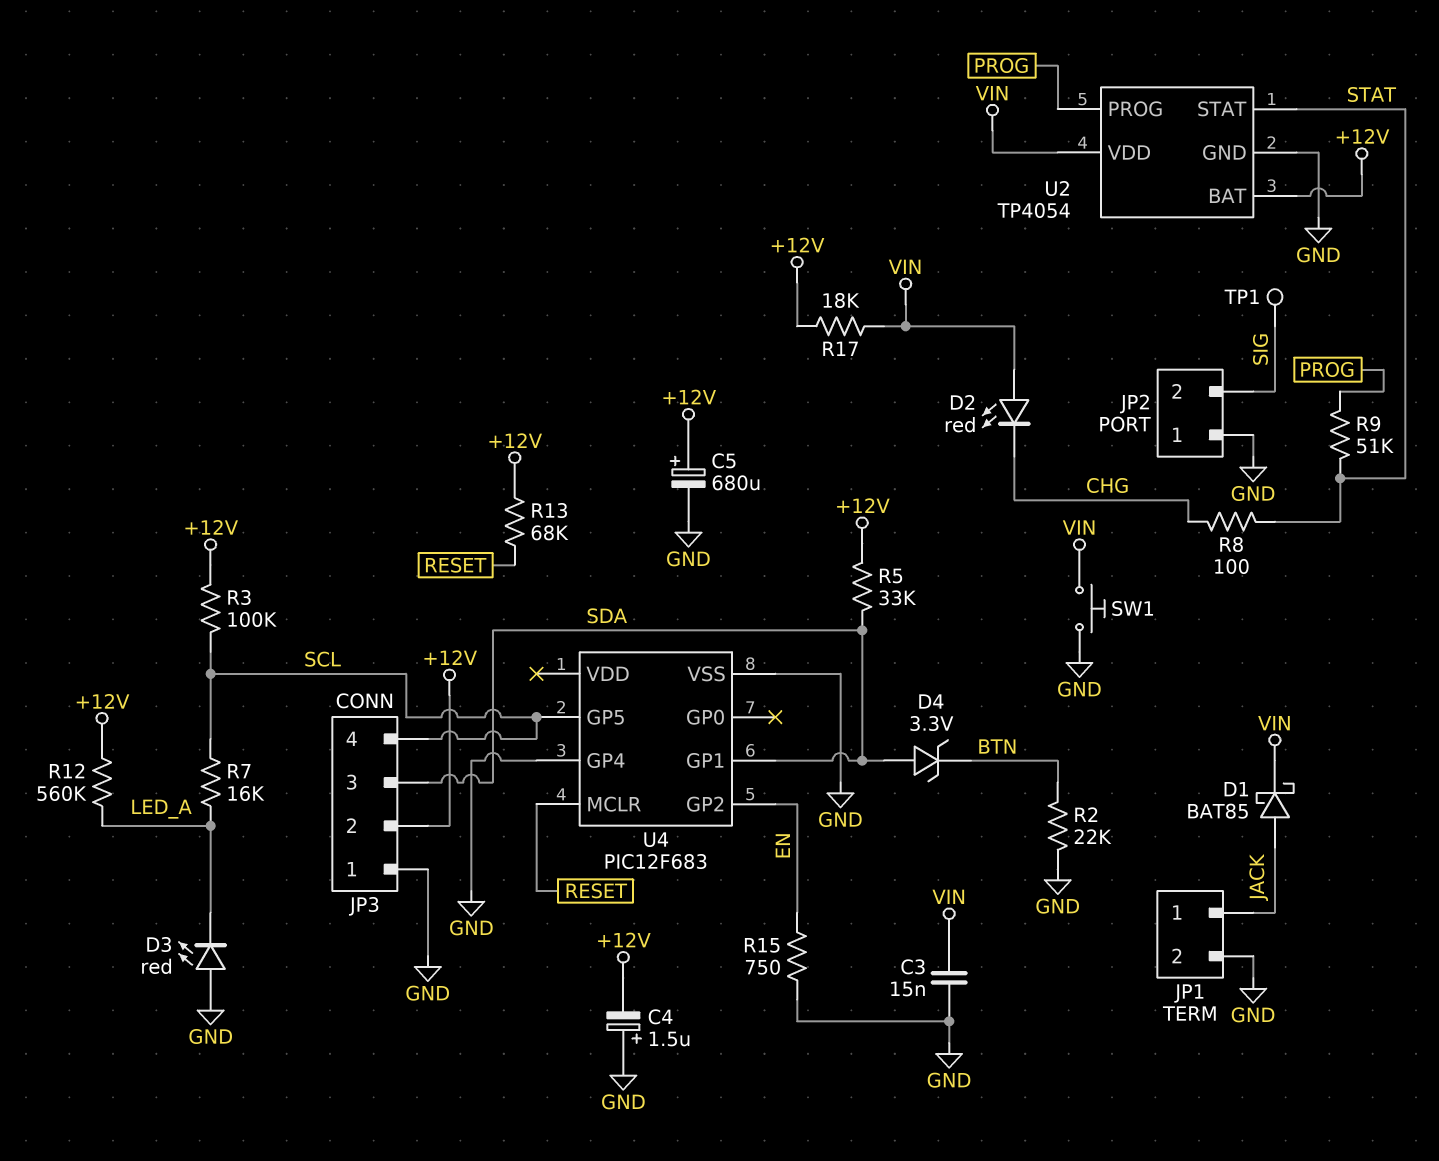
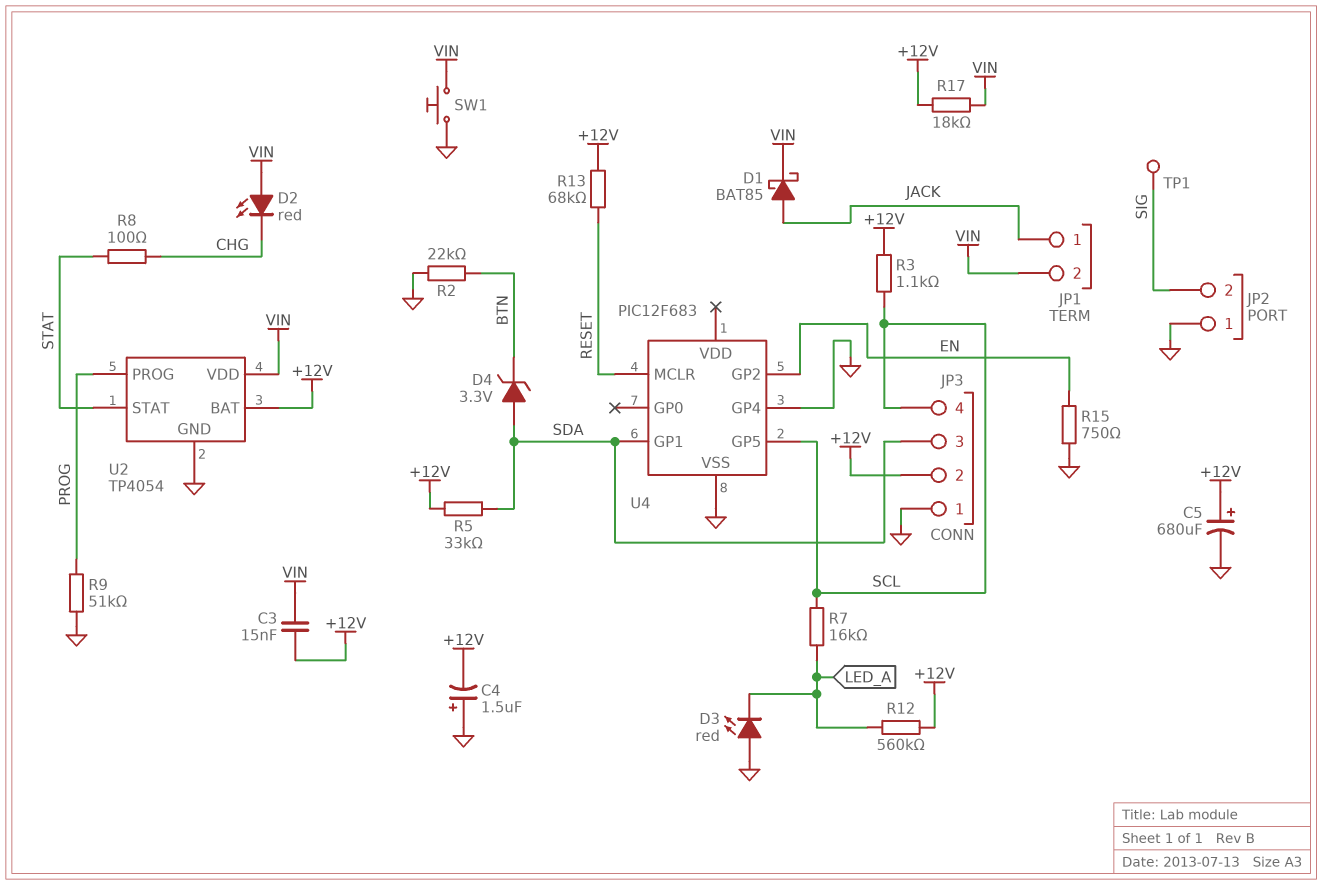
C3: 15nF (GND, VIN) -> 15nF (+12V, VIN)
JP1 pin 2: GND -> VIN
R3: 100k (+12V, SCL) -> 1.1k (+12V, SCL)
R9: 51k (PROG, STAT) -> 51k (GND, PROG)

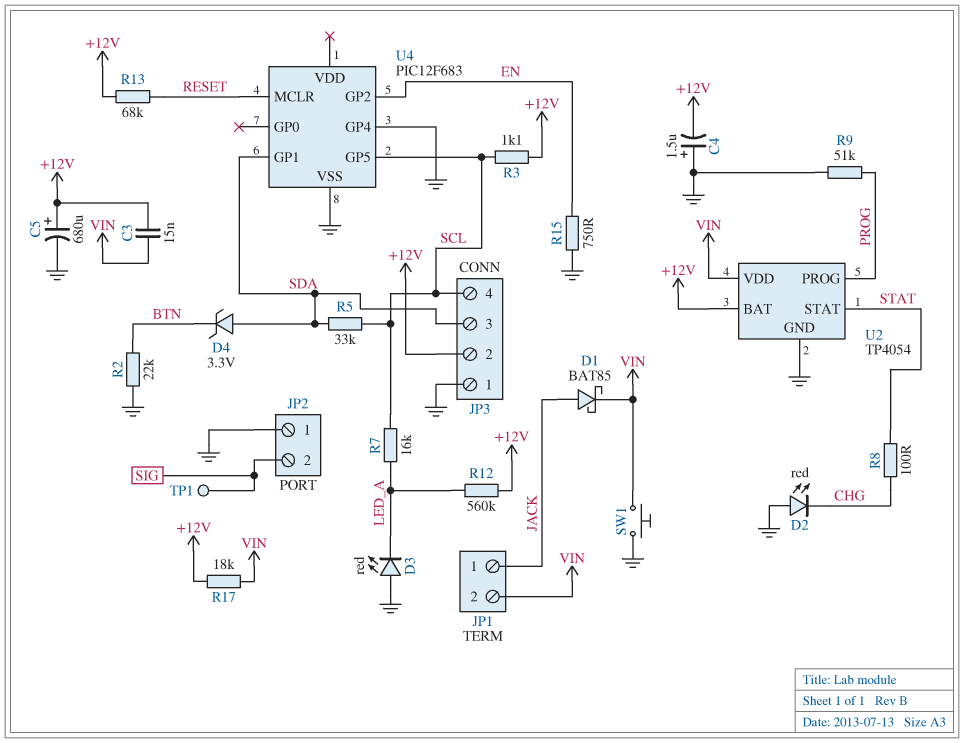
D2: LED red (A VIN, K CHG) -> LED red (A GND, K CHG)
R5: 33k (+12V, SDA) -> 33k (SCL, SDA)

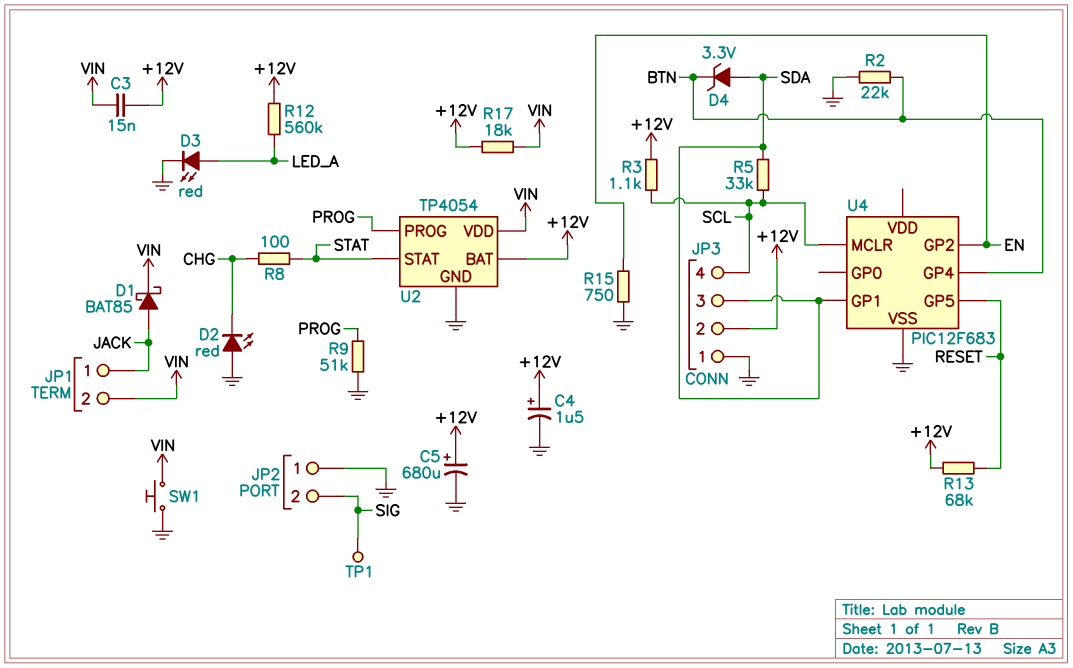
C4: 1.5uF (plus GND, minus +12V) -> 1.5uF (plus +12V, minus GND)
D3: LED red (A GND, K LED_A) -> LED red (A LED_A, K GND)
R7: 16k (LED_A, SCL) -> none
U4 pin GP4: GND -> BTN
U4 pin GP5: SCL -> RESET
U4 pin MCLR: RESET -> SCL

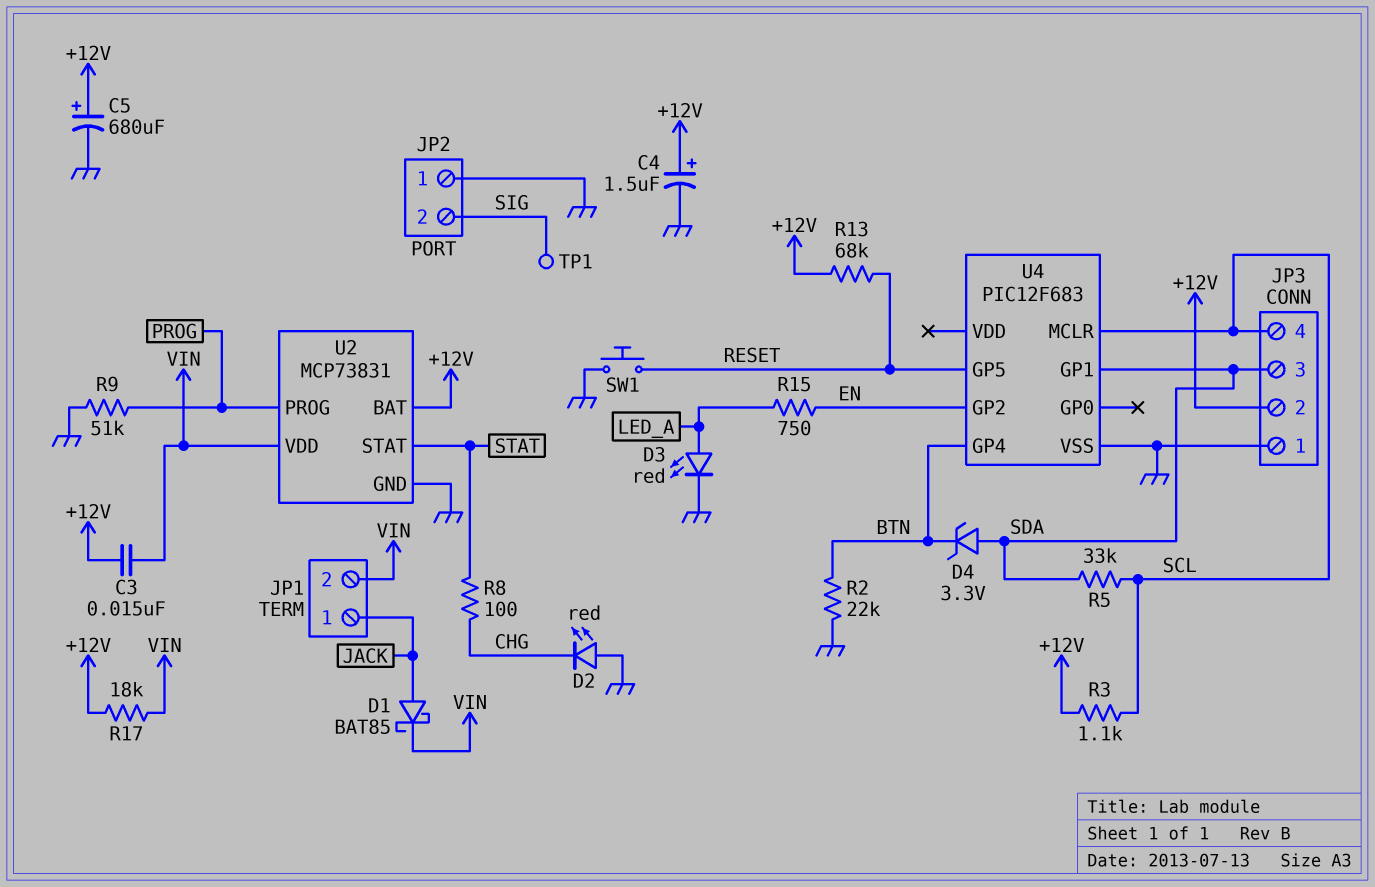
R12: 560k (+12V, LED_A) -> none
R15: 750 (EN, GND) -> 750 (EN, LED_A)
SW1: button (GND, VIN) -> button (GND, RESET)
U2: TP4054 -> MCP73831

